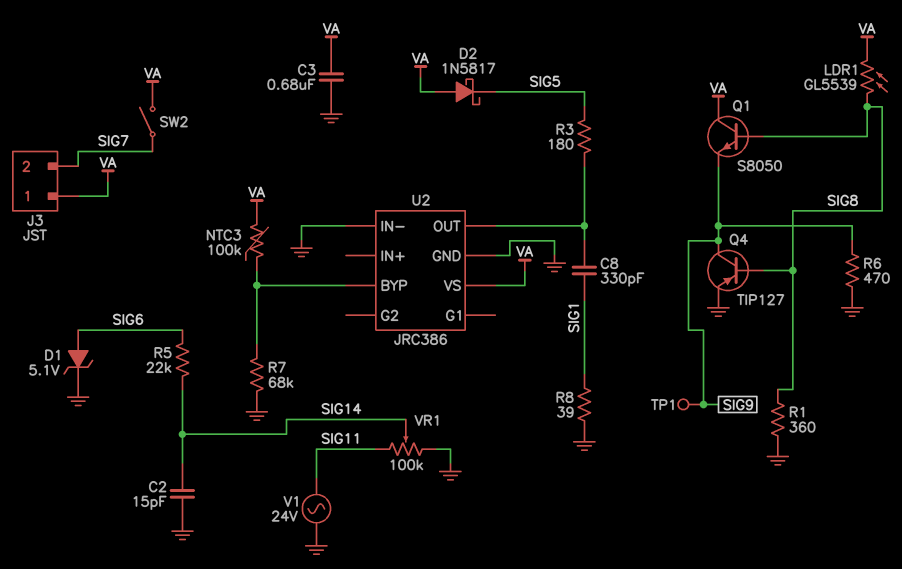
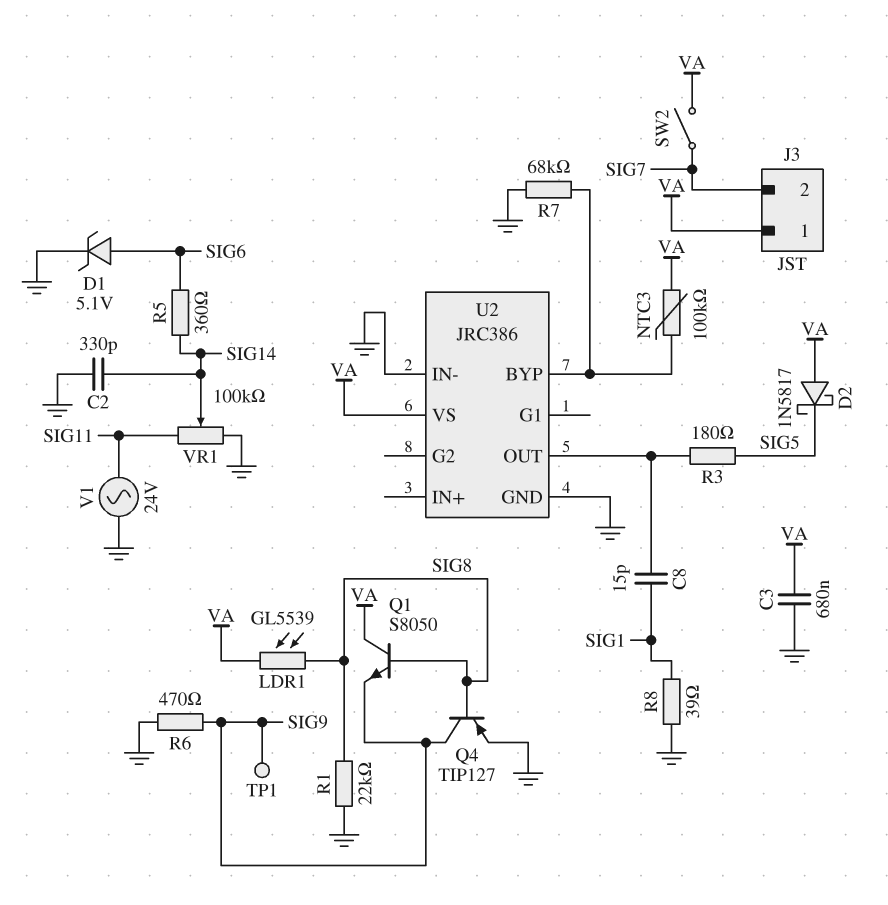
C2: 15pF (GND, SIG14) -> 330pF (GND, SIG14)
C8: 330pF (SIG1, U2/OUT) -> 15pF (SIG1, U2/OUT)
R1: 360 (GND, SIG8) -> 22k (GND, SIG8)
R5: 22k (SIG6, SIG14) -> 360 (SIG6, SIG14)

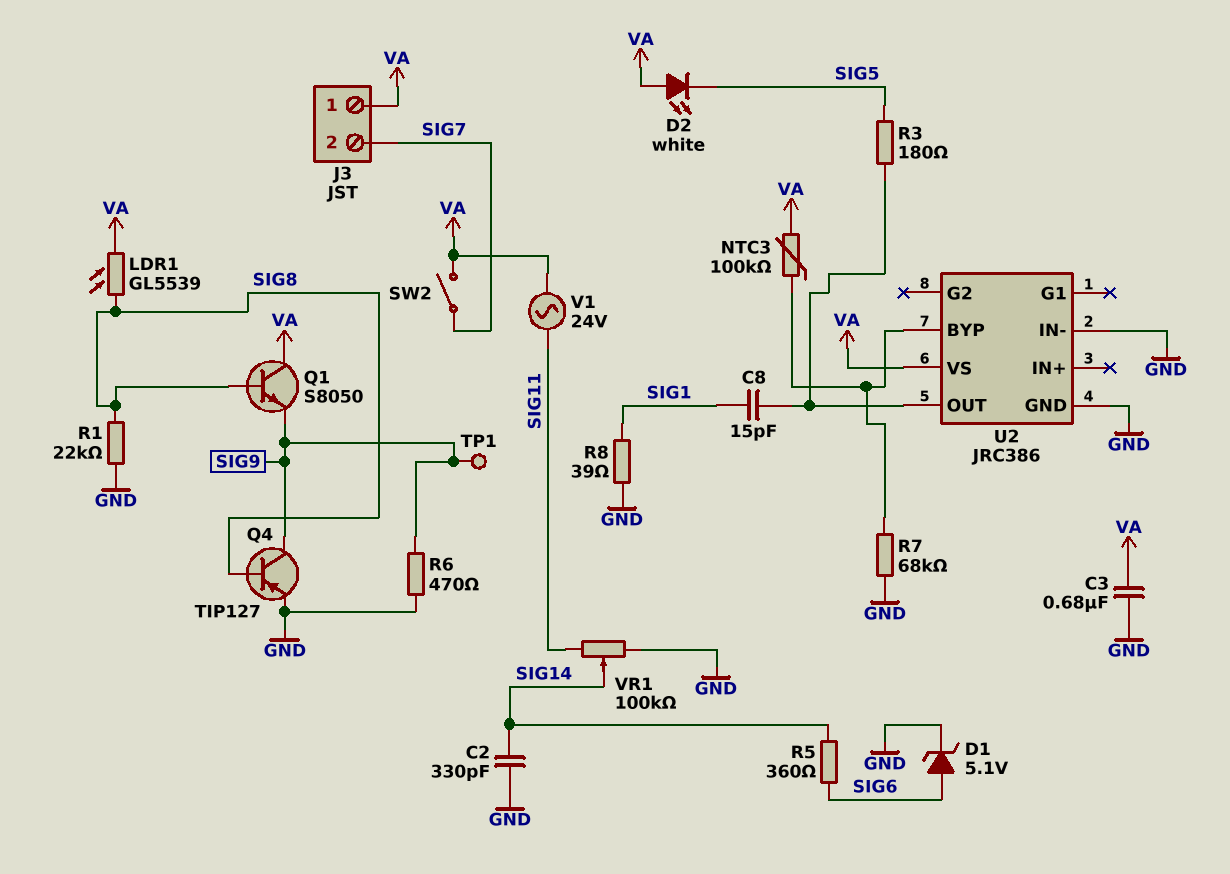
D2: schottky 1N5817 (A VA, K SIG5) -> LED white (A VA, K SIG5)
V1: AC 24V (GND, SIG11) -> AC 24V (SIG11, VA)

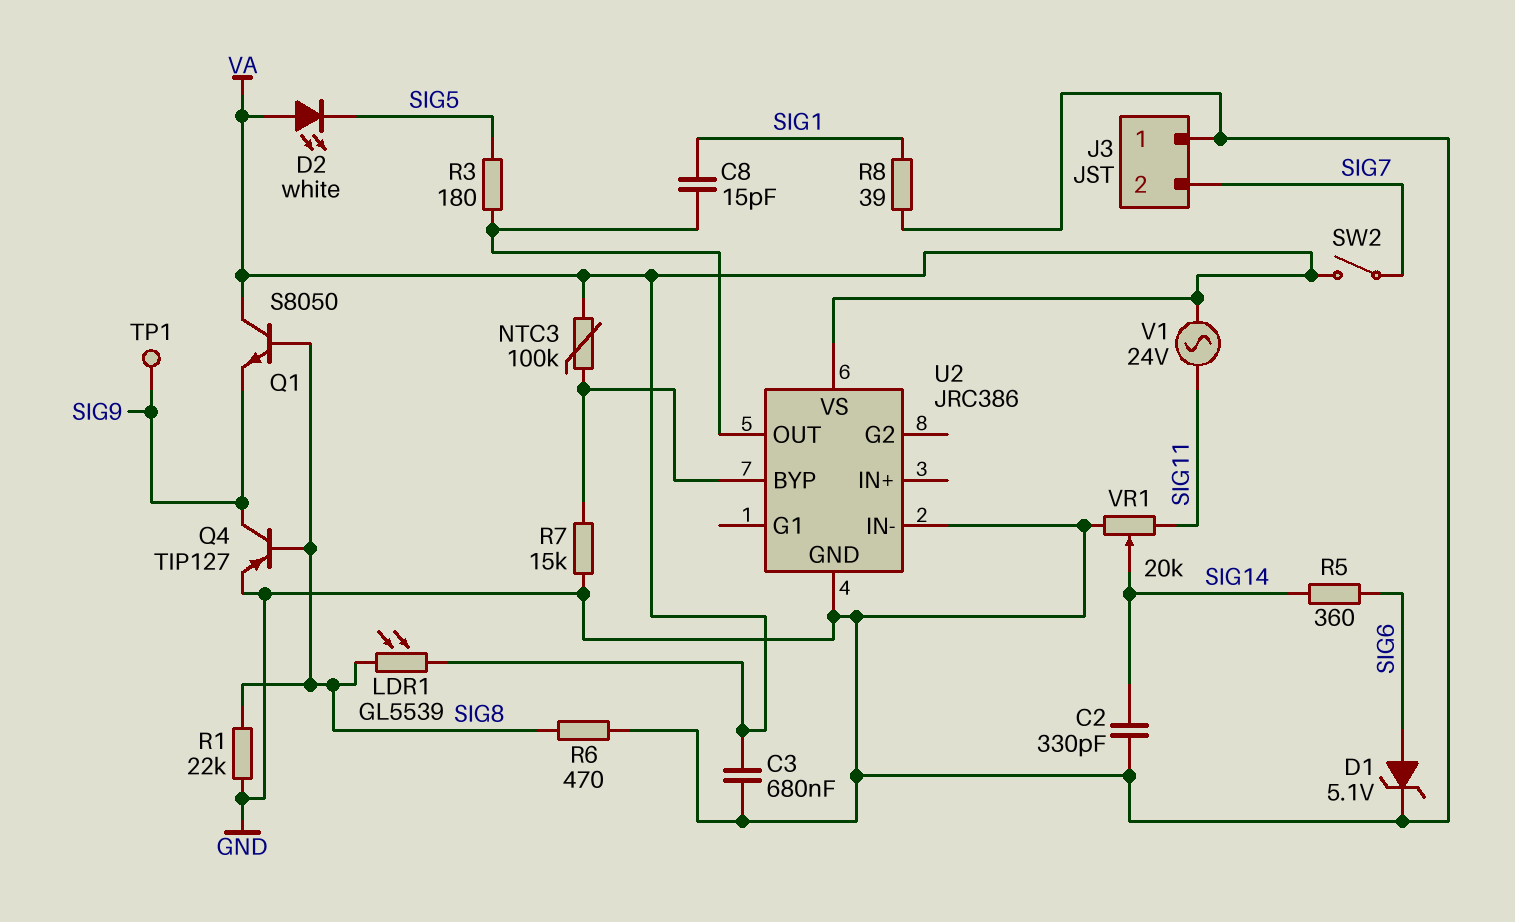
J3 pin 1: VA -> GND
R6: 470 (GND, SIG9) -> 470 (GND, SIG8)
R7: 68k (GND, U2/BYP) -> 15k (GND, U2/BYP)
VR1: 100k (GND, SIG11, wiper SIG14) -> 20k (GND, SIG11, wiper SIG14)

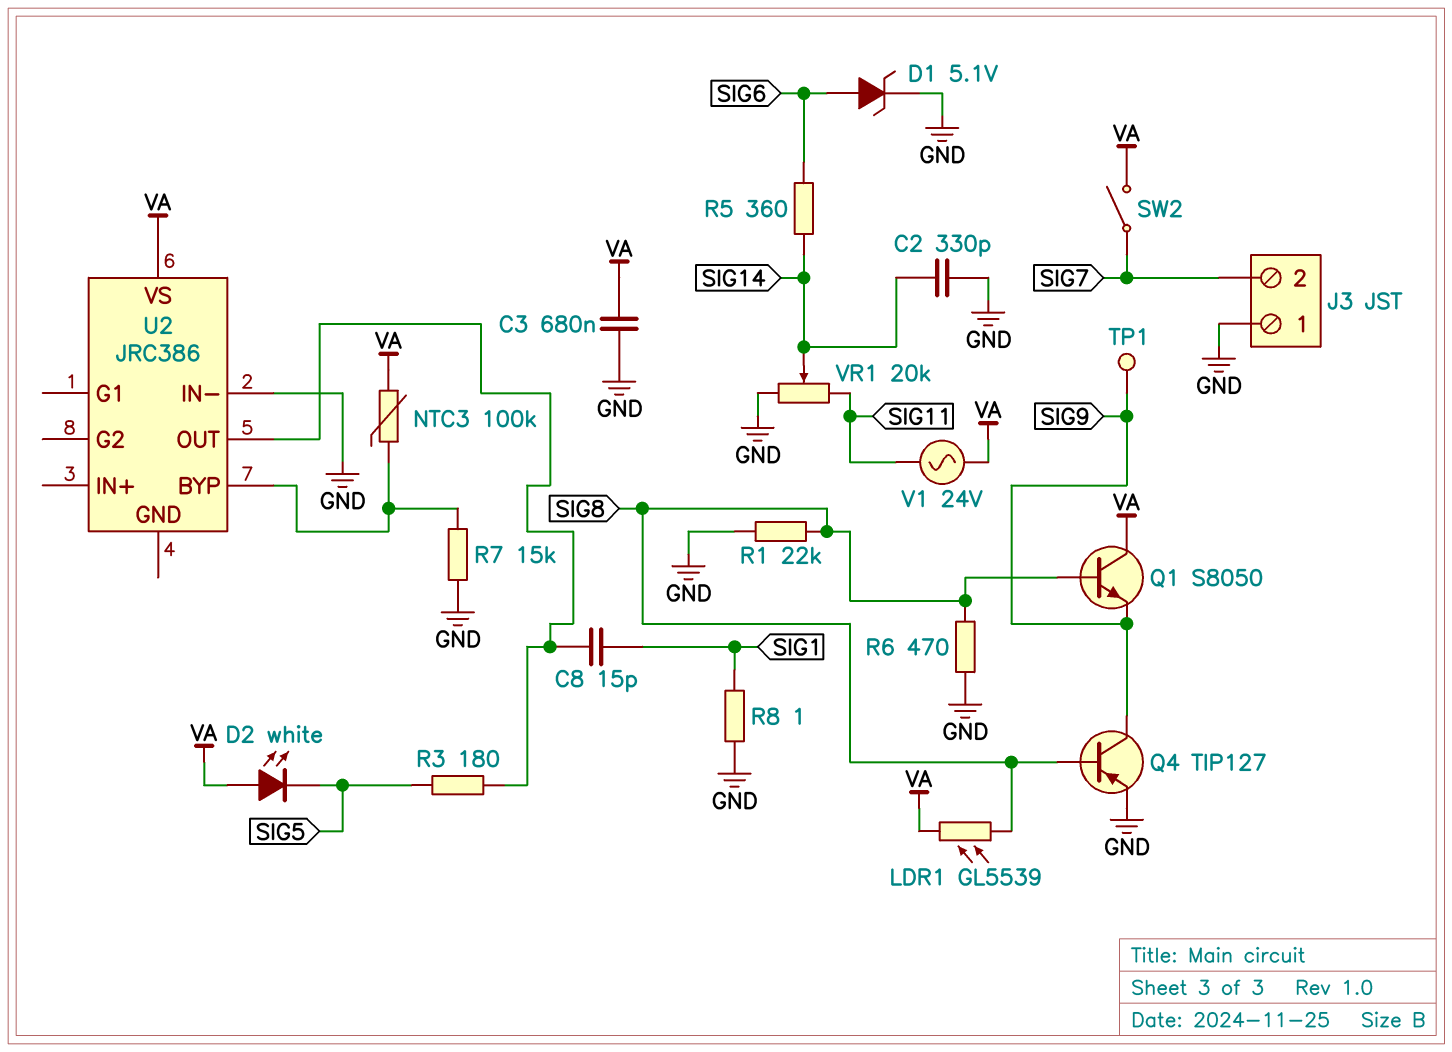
R8: 39 (GND, SIG1) -> 1 (GND, SIG1)
U2 pin GND: GND -> none

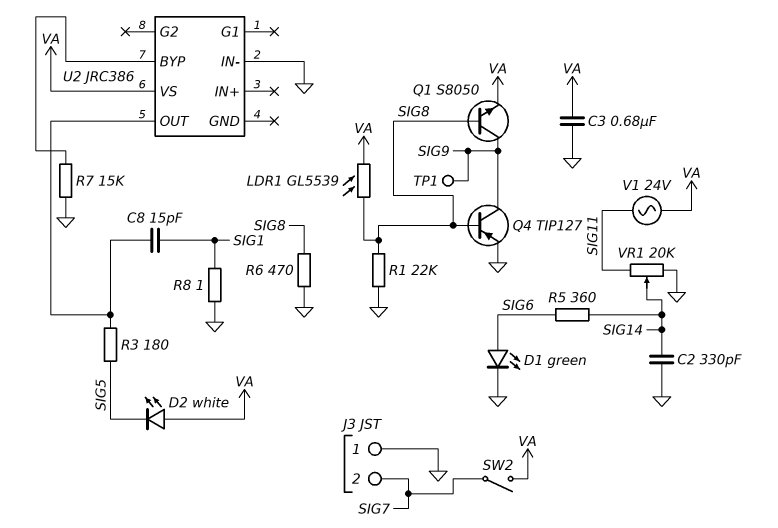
D1: zener 5.1V (A SIG6, K GND) -> LED green (A SIG6, K GND)
NTC3: 100k (U2/BYP, VA) -> none
Q1: NPN S8050 (B SIG8, C VA, E SIG9) -> NPN S8050 (B SIG8, C SIG9, E VA)

